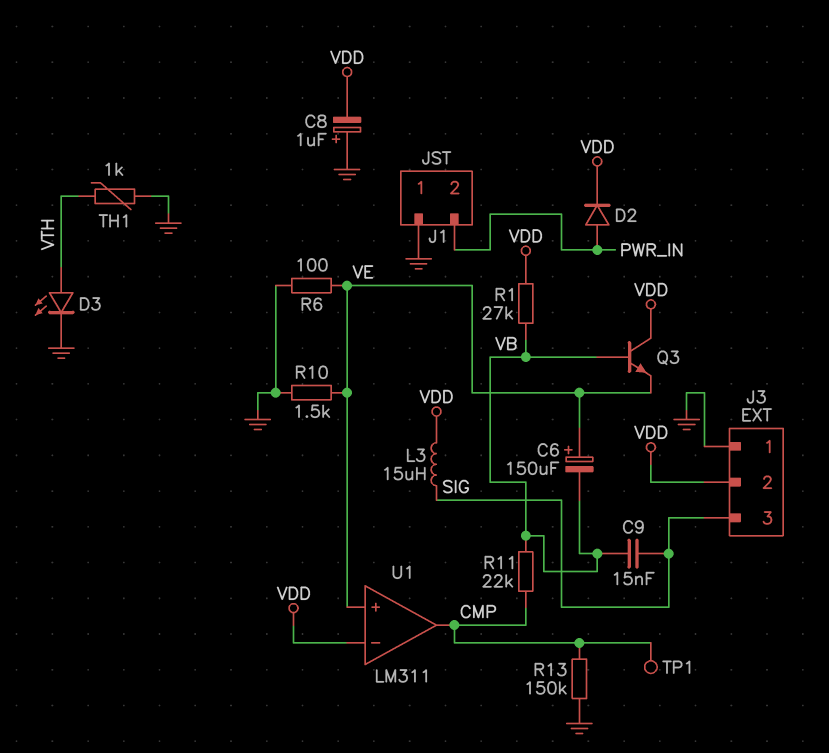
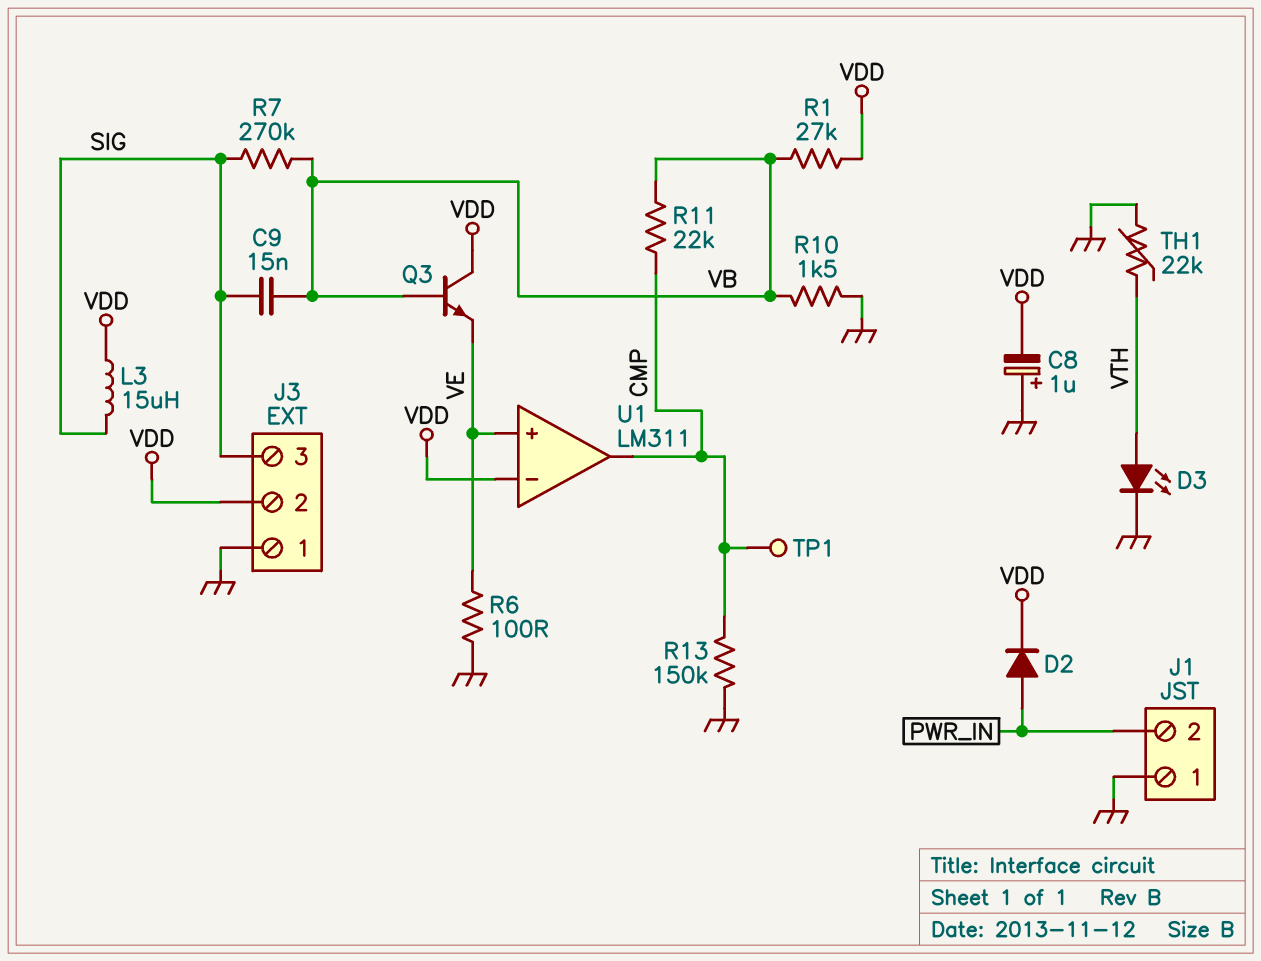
C6: 150uF (plus VE, minus VB) -> none
R7: none -> 270k (SIG, VB)
R10: 1.5k (GND, VE) -> 1.5k (GND, VB)
TH1: 1k (GND, VTH) -> 22k (GND, VTH)

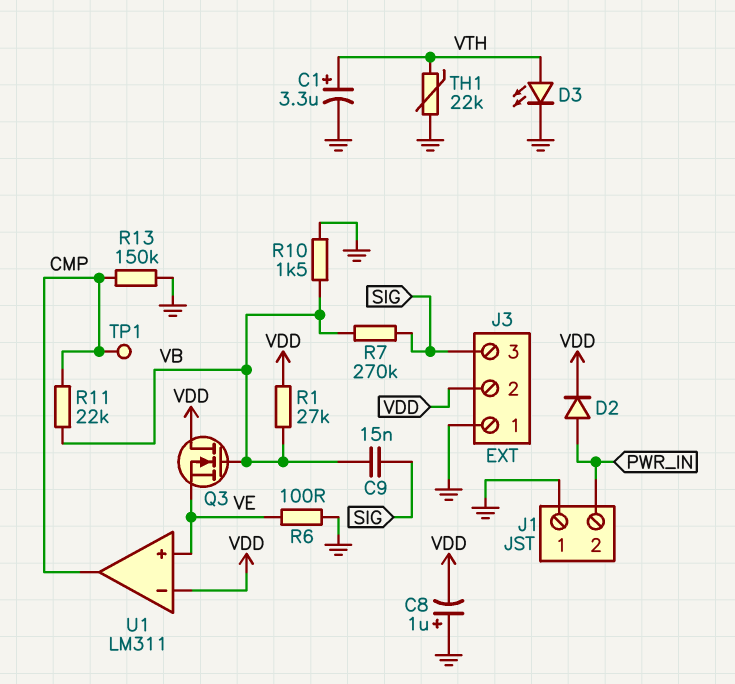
C1: none -> 3.3uF (plus VTH, minus GND)
L3: 15uH (SIG, VDD) -> none
Q3: NPN (B VB, C VDD, E VE) -> NMOS (G VB, D VDD, S VE)

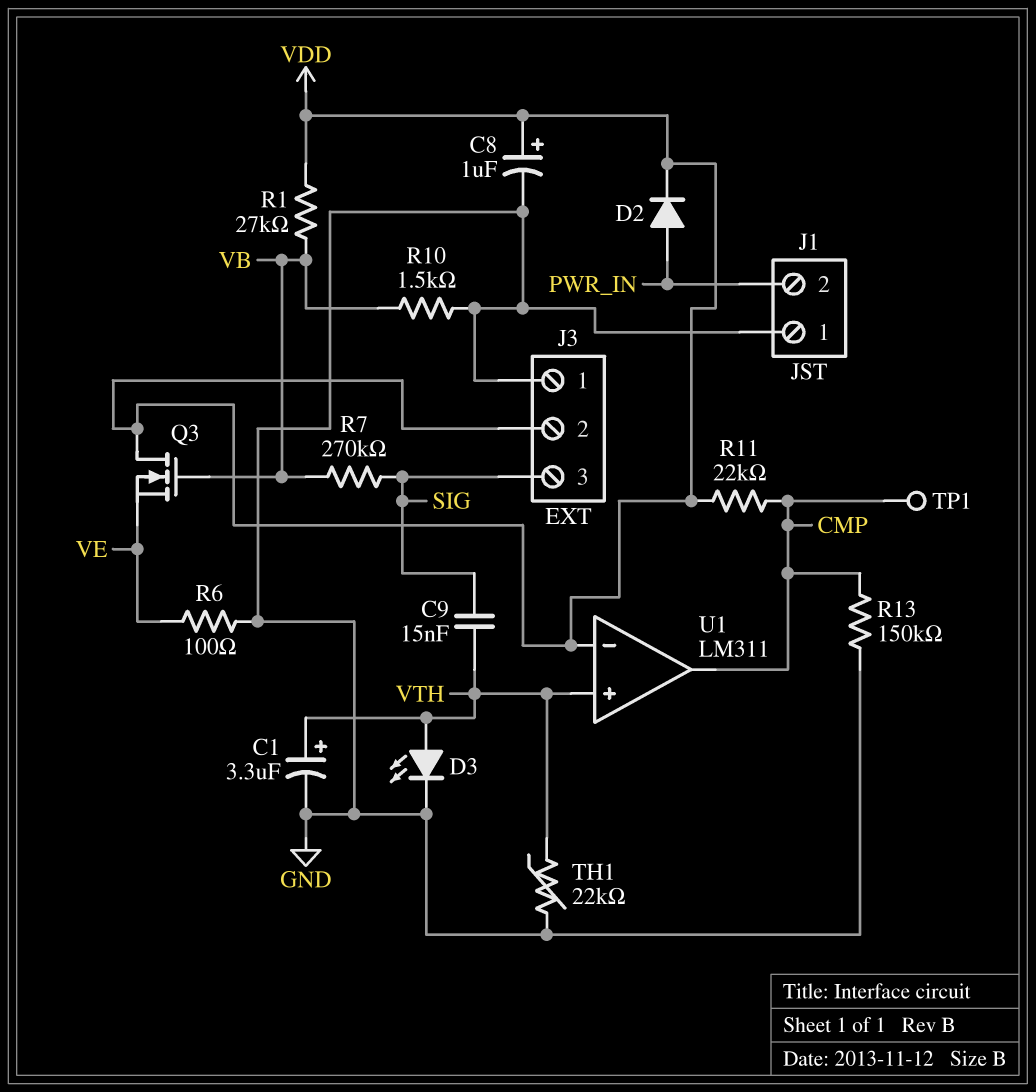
C8: 1uF (plus GND, minus VDD) -> 1uF (plus VDD, minus GND)
C9: 15nF (SIG, VB) -> 15nF (SIG, VTH)
R11: 22k (CMP, VB) -> 22k (CMP, VDD)
U1 pin in+: VE -> VTH

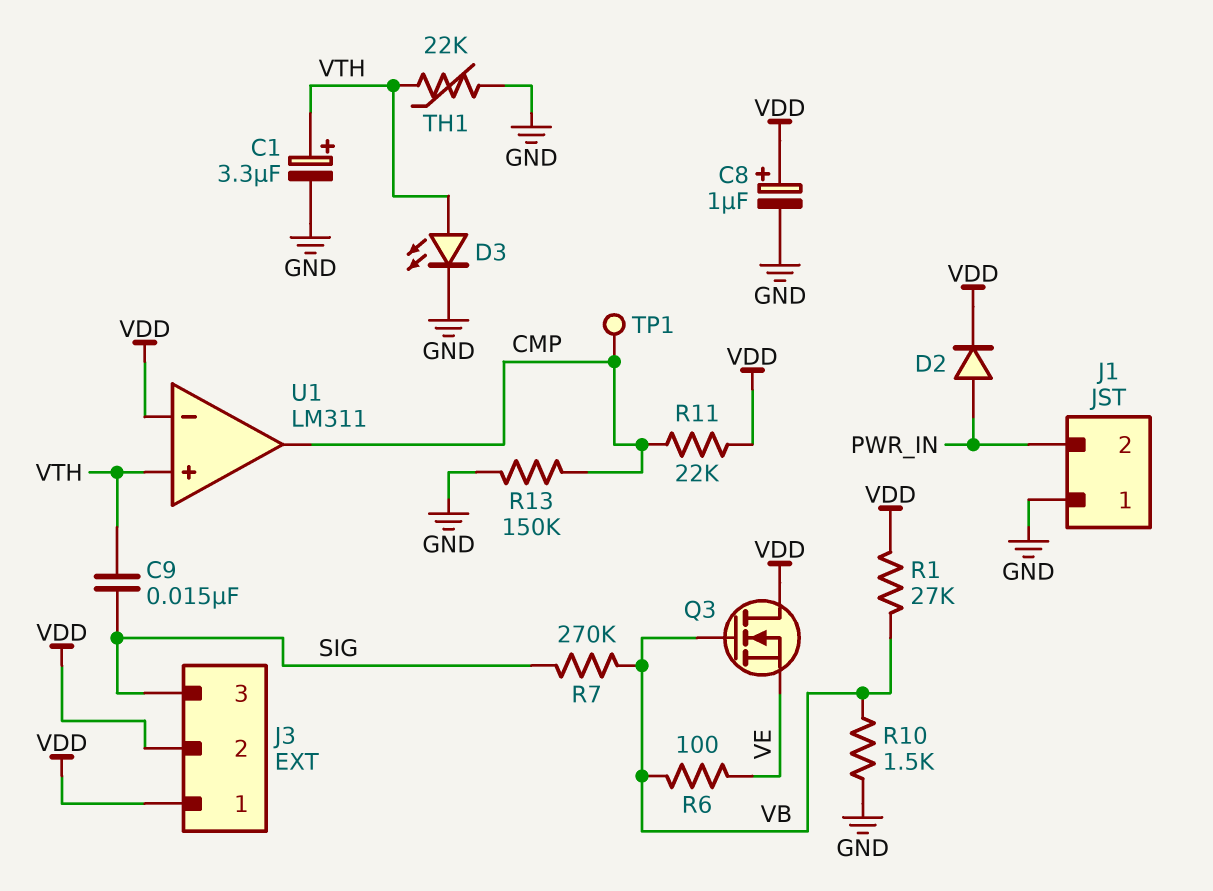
J3 pin 1: GND -> VDD
R6: 100 (GND, VE) -> 100 (VB, VE)

